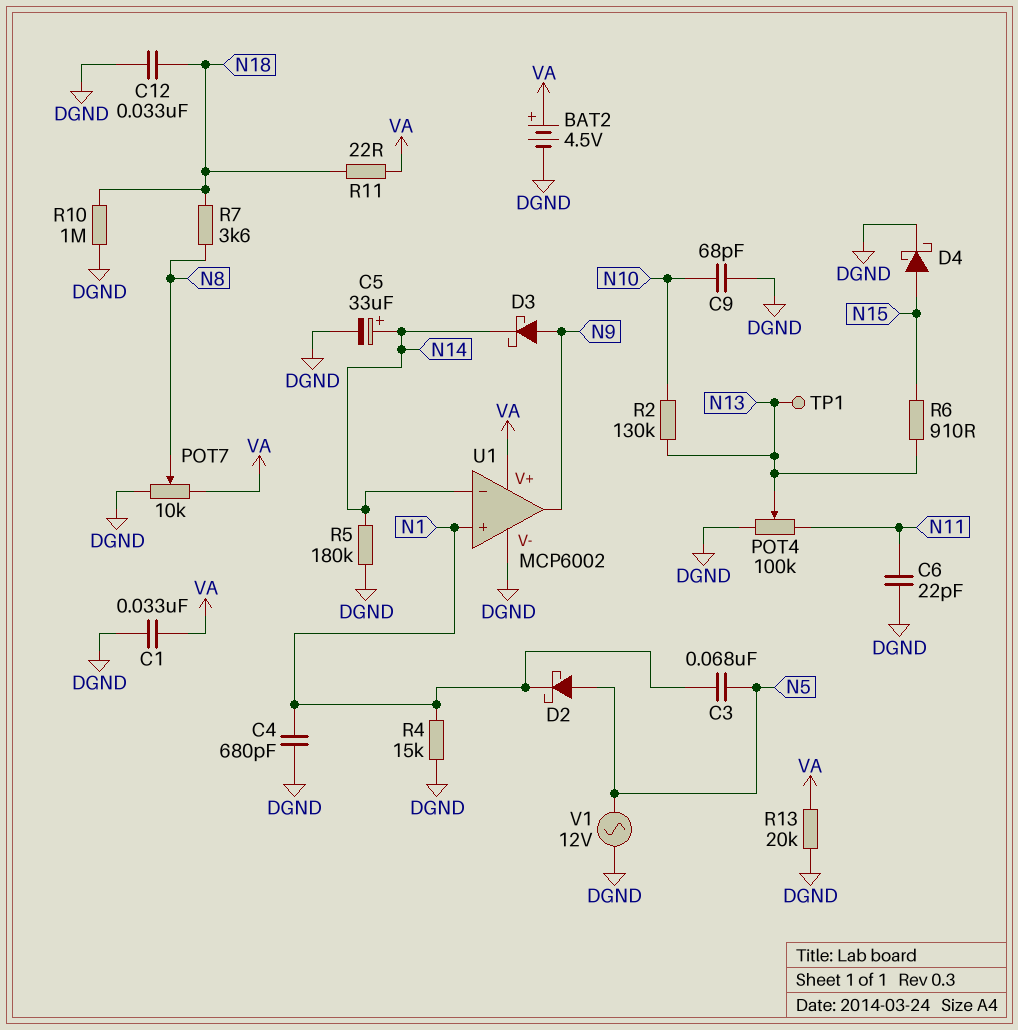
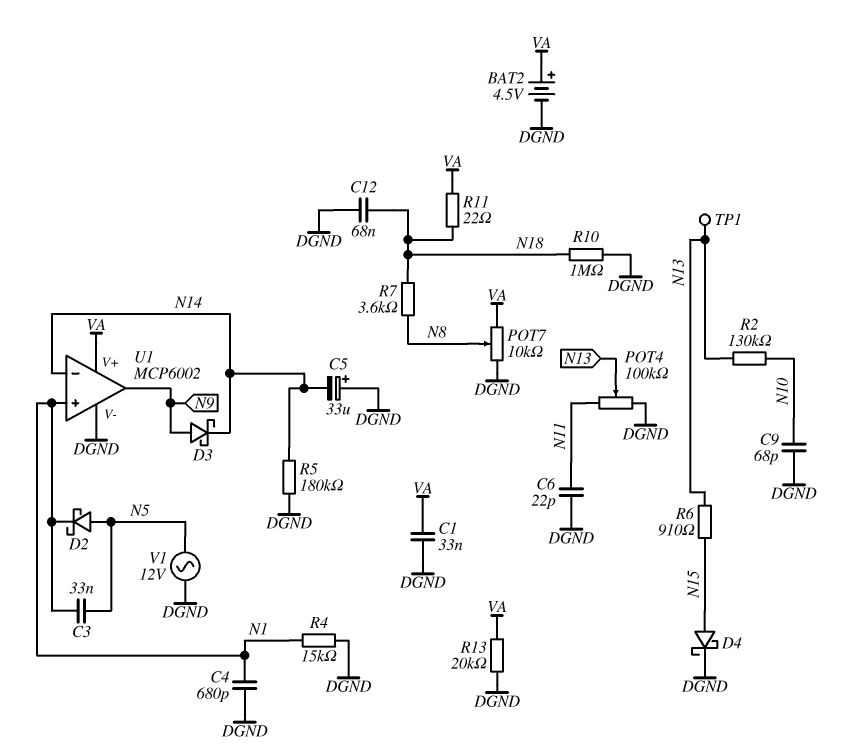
C3: 68nF (N1, N5) -> 33nF (N1, N5)
C5: 33uF (plus N14, minus DGND) -> 33uF (plus DGND, minus N14)
C12: 33nF (DGND, N18) -> 68nF (DGND, N18)

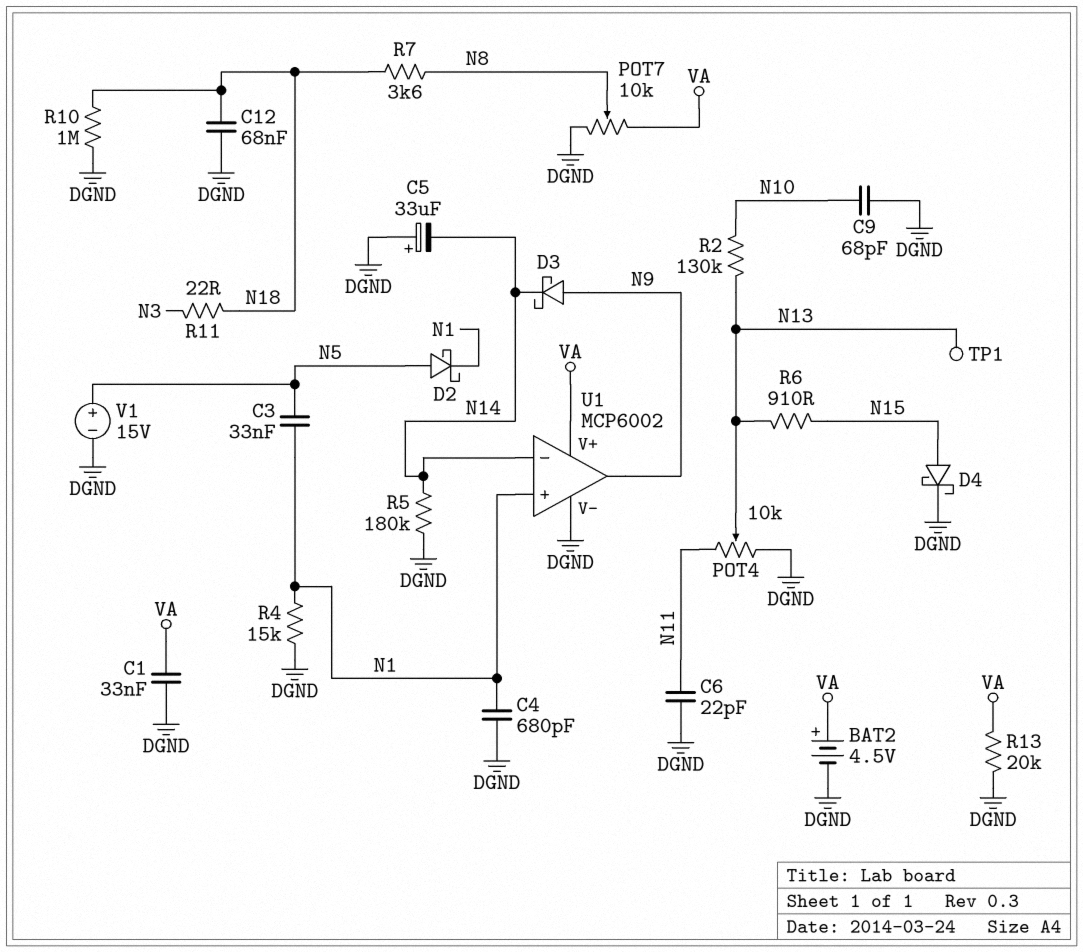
POT4: 100k (DGND, N11, wiper N13) -> 10k (DGND, N11, wiper N13)
R11: 22 (N18, VA) -> 22 (N3, N18)
V1: AC 12V (DGND, N5) -> 15V (plus N5, minus DGND)

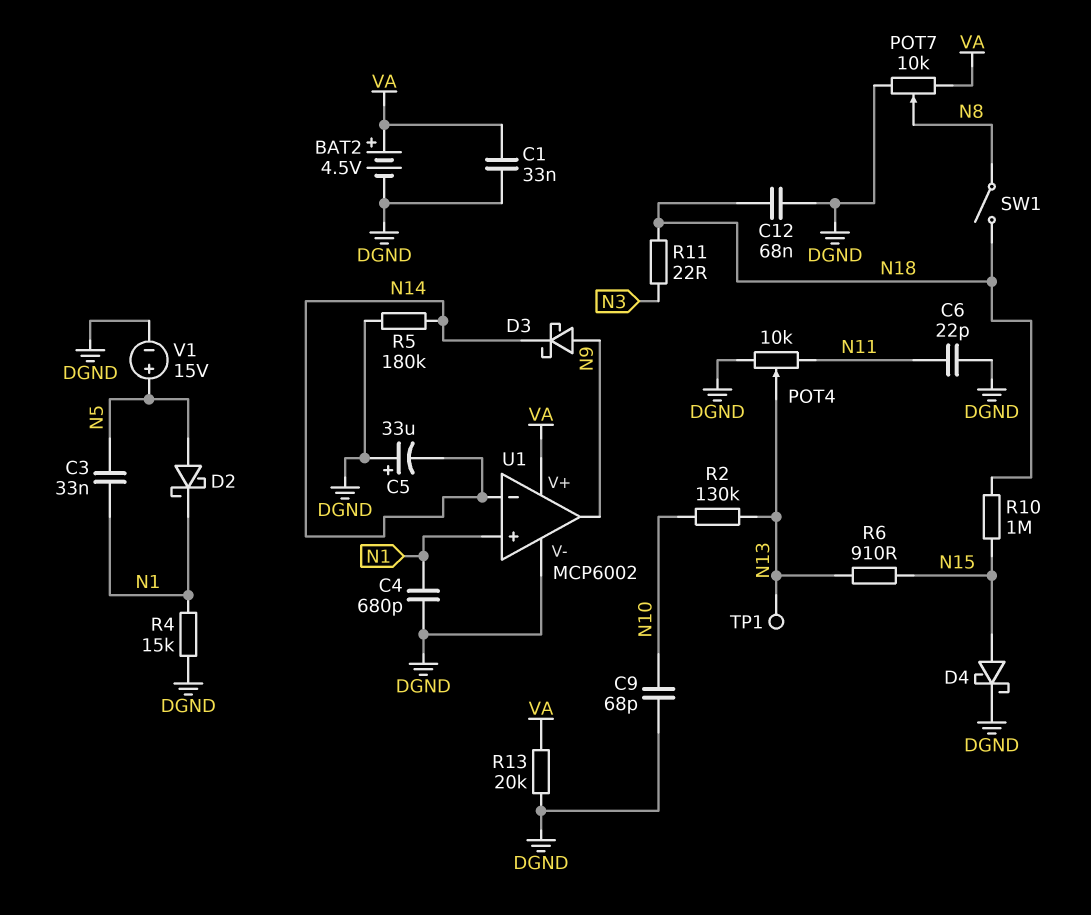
R7: 3.6k (N8, N18) -> none
R10: 1M (DGND, N18) -> 1M (N15, N18)
SW1: none -> switch (N8, N18)

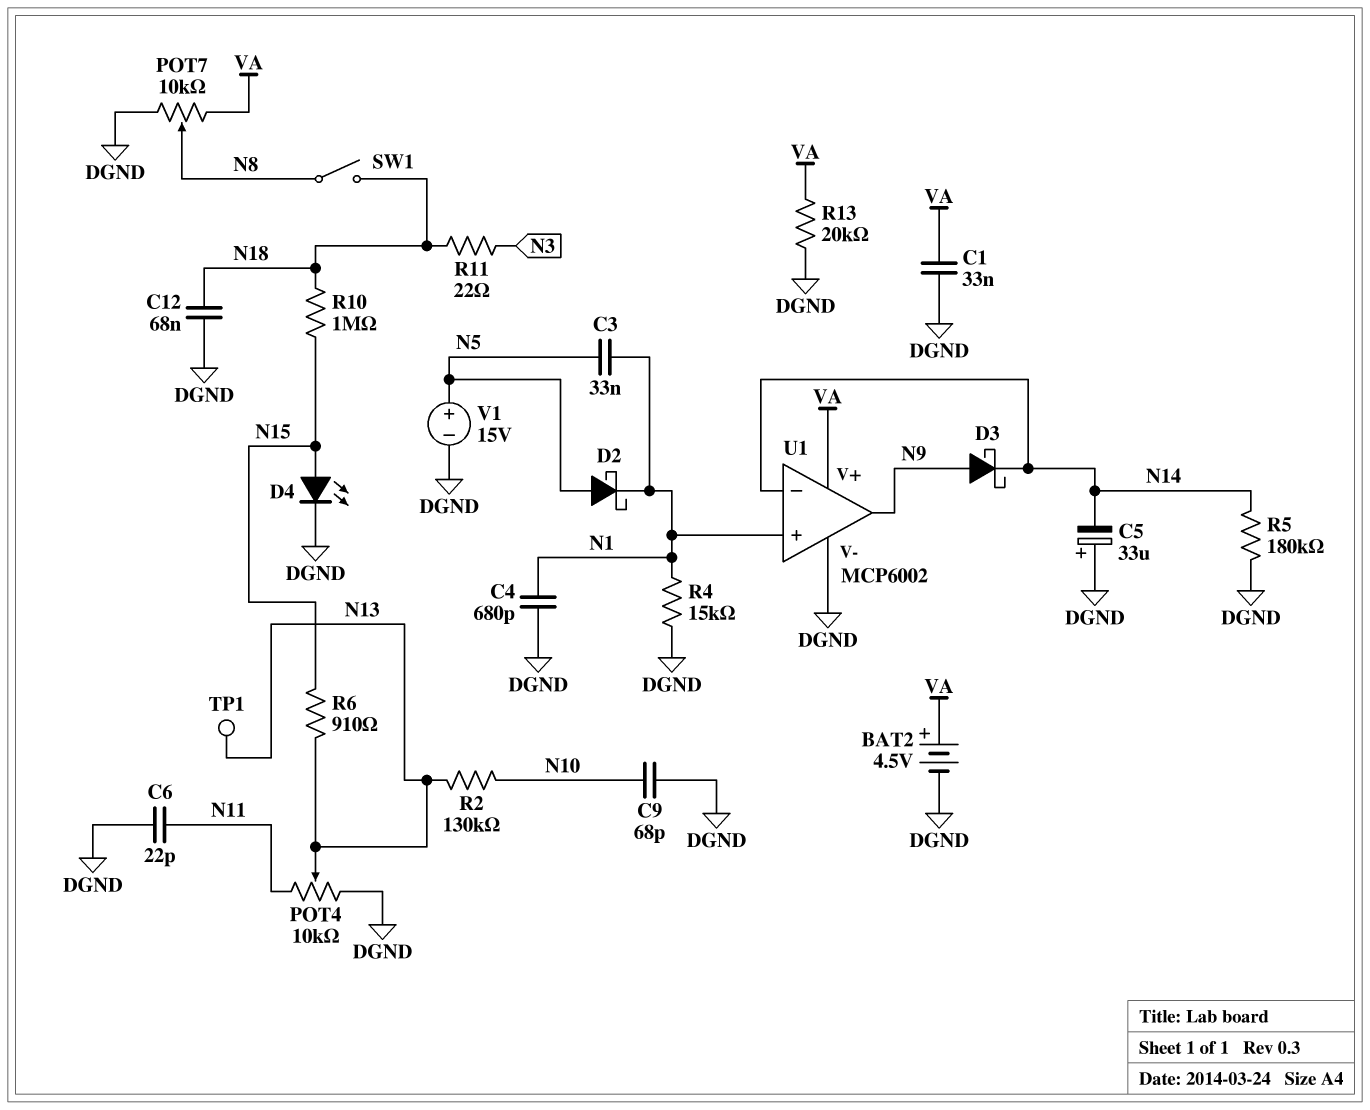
D4: schottky (A N15, K DGND) -> LED (A N15, K DGND)

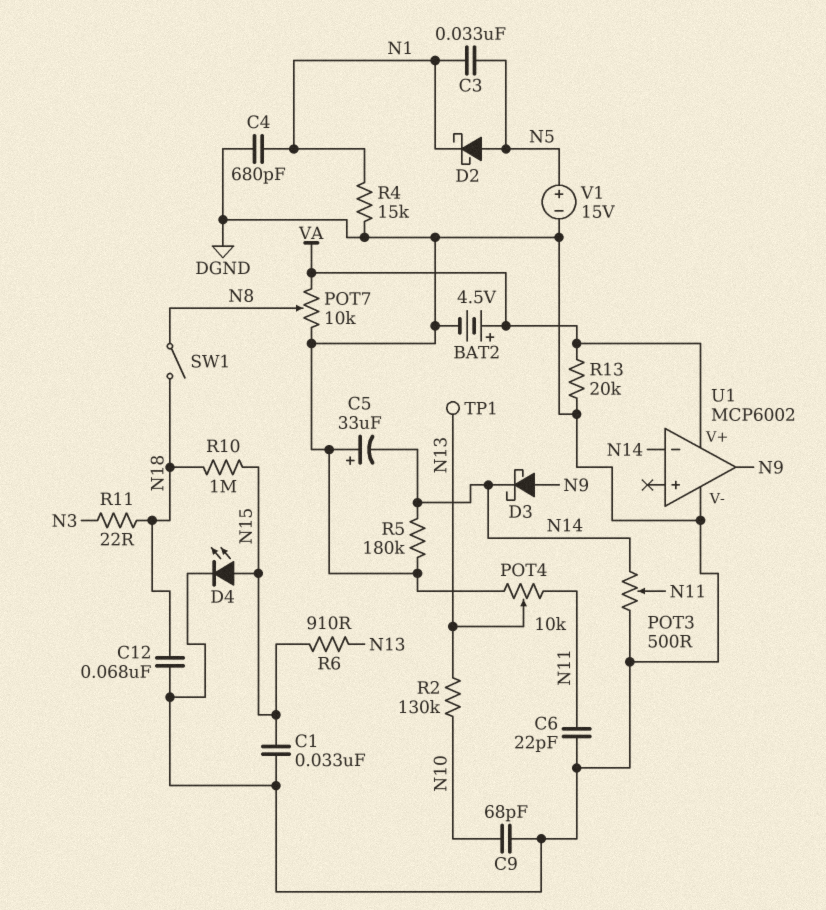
C1: 33nF (DGND, VA) -> 33nF (DGND, N15)
POT3: none -> 500 (DGND, N14, wiper N11)
U1 pin in+: N1 -> none

